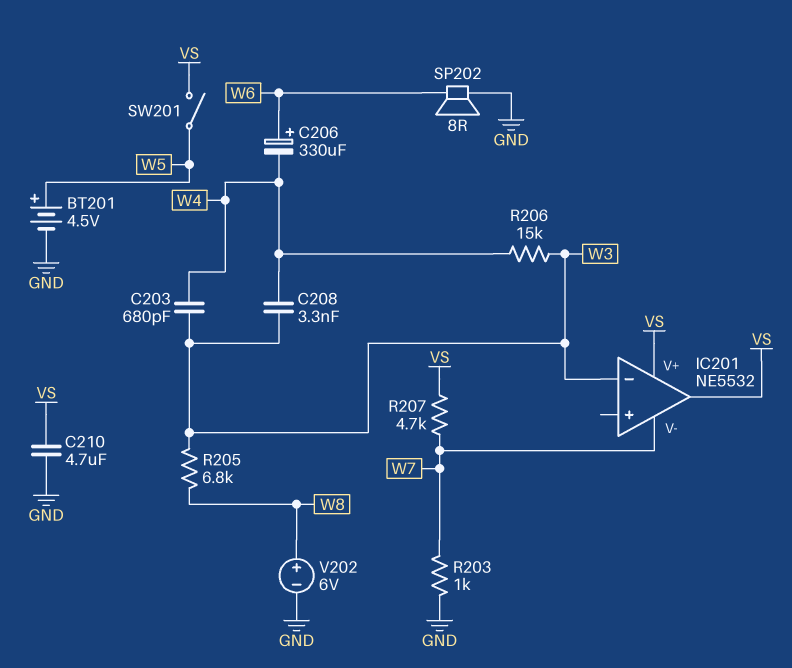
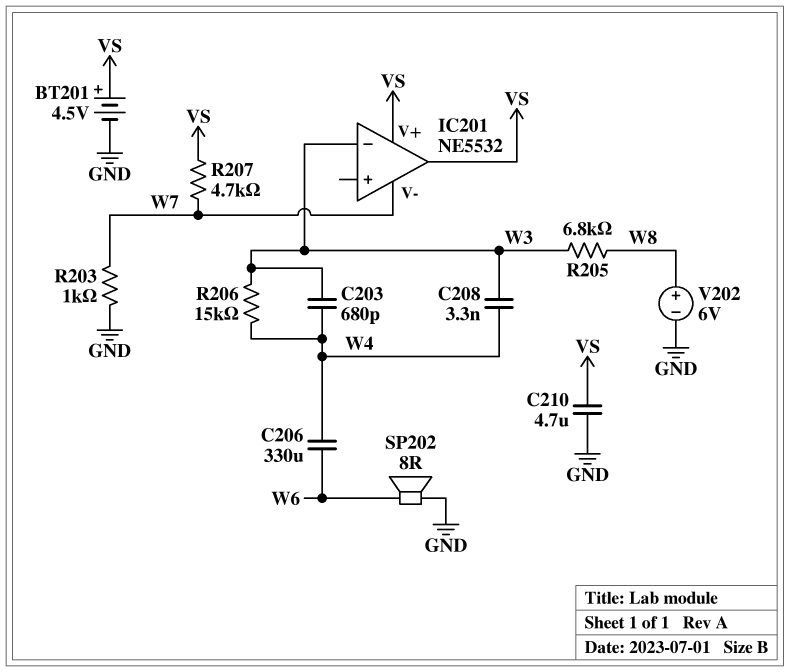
BT201: 4.5V (plus W5, minus GND) -> 4.5V (plus VS, minus GND)
C206: 330uF (plus W6, minus W4) -> 330uF (W4, W6)
SW201: switch (VS, W5) -> none

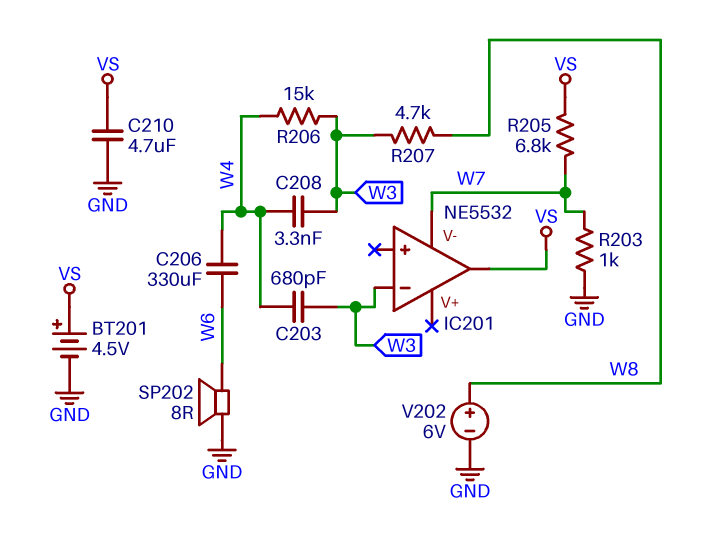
IC201 pin V+: VS -> none
R205: 6.8k (W3, W8) -> 6.8k (VS, W7)
R207: 4.7k (VS, W7) -> 4.7k (W3, W8)

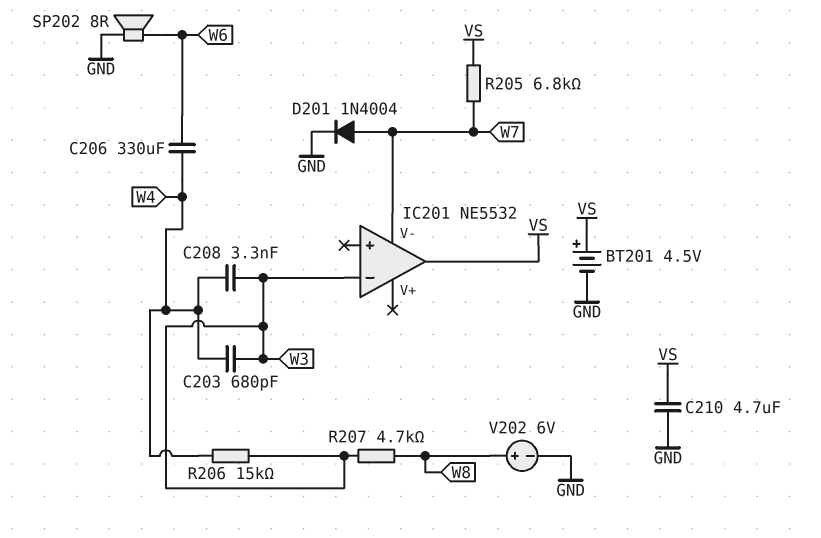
D201: none -> diode 1N4004 (A W7, K GND)
R203: 1k (GND, W7) -> none

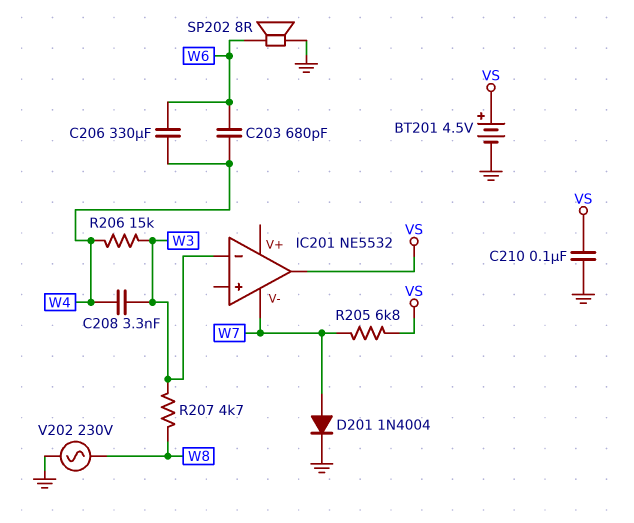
C203: 680pF (W3, W4) -> 680pF (W4, W6)
C210: 4.7uF (GND, VS) -> 100nF (GND, VS)
V202: 6V (plus W8, minus GND) -> AC 230V (GND, W8)

